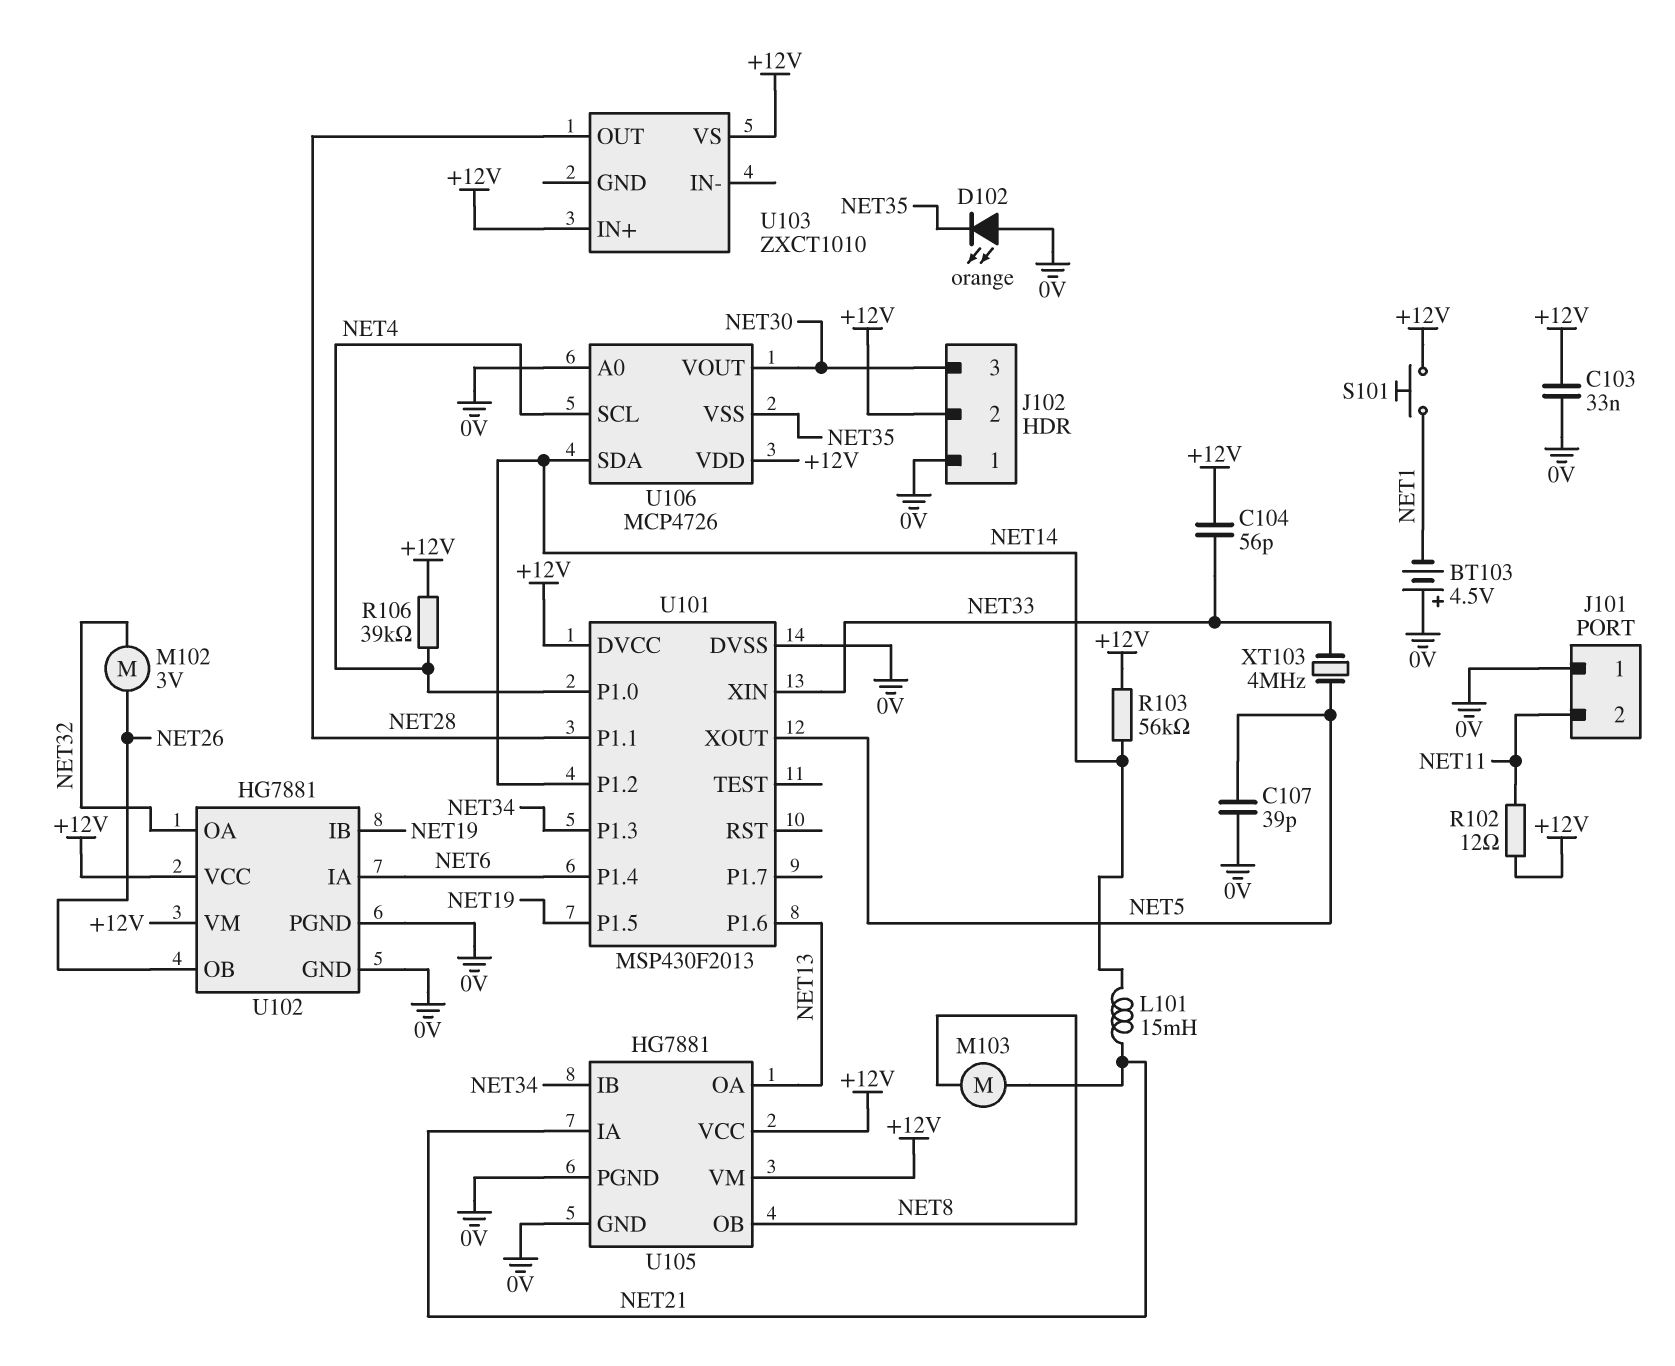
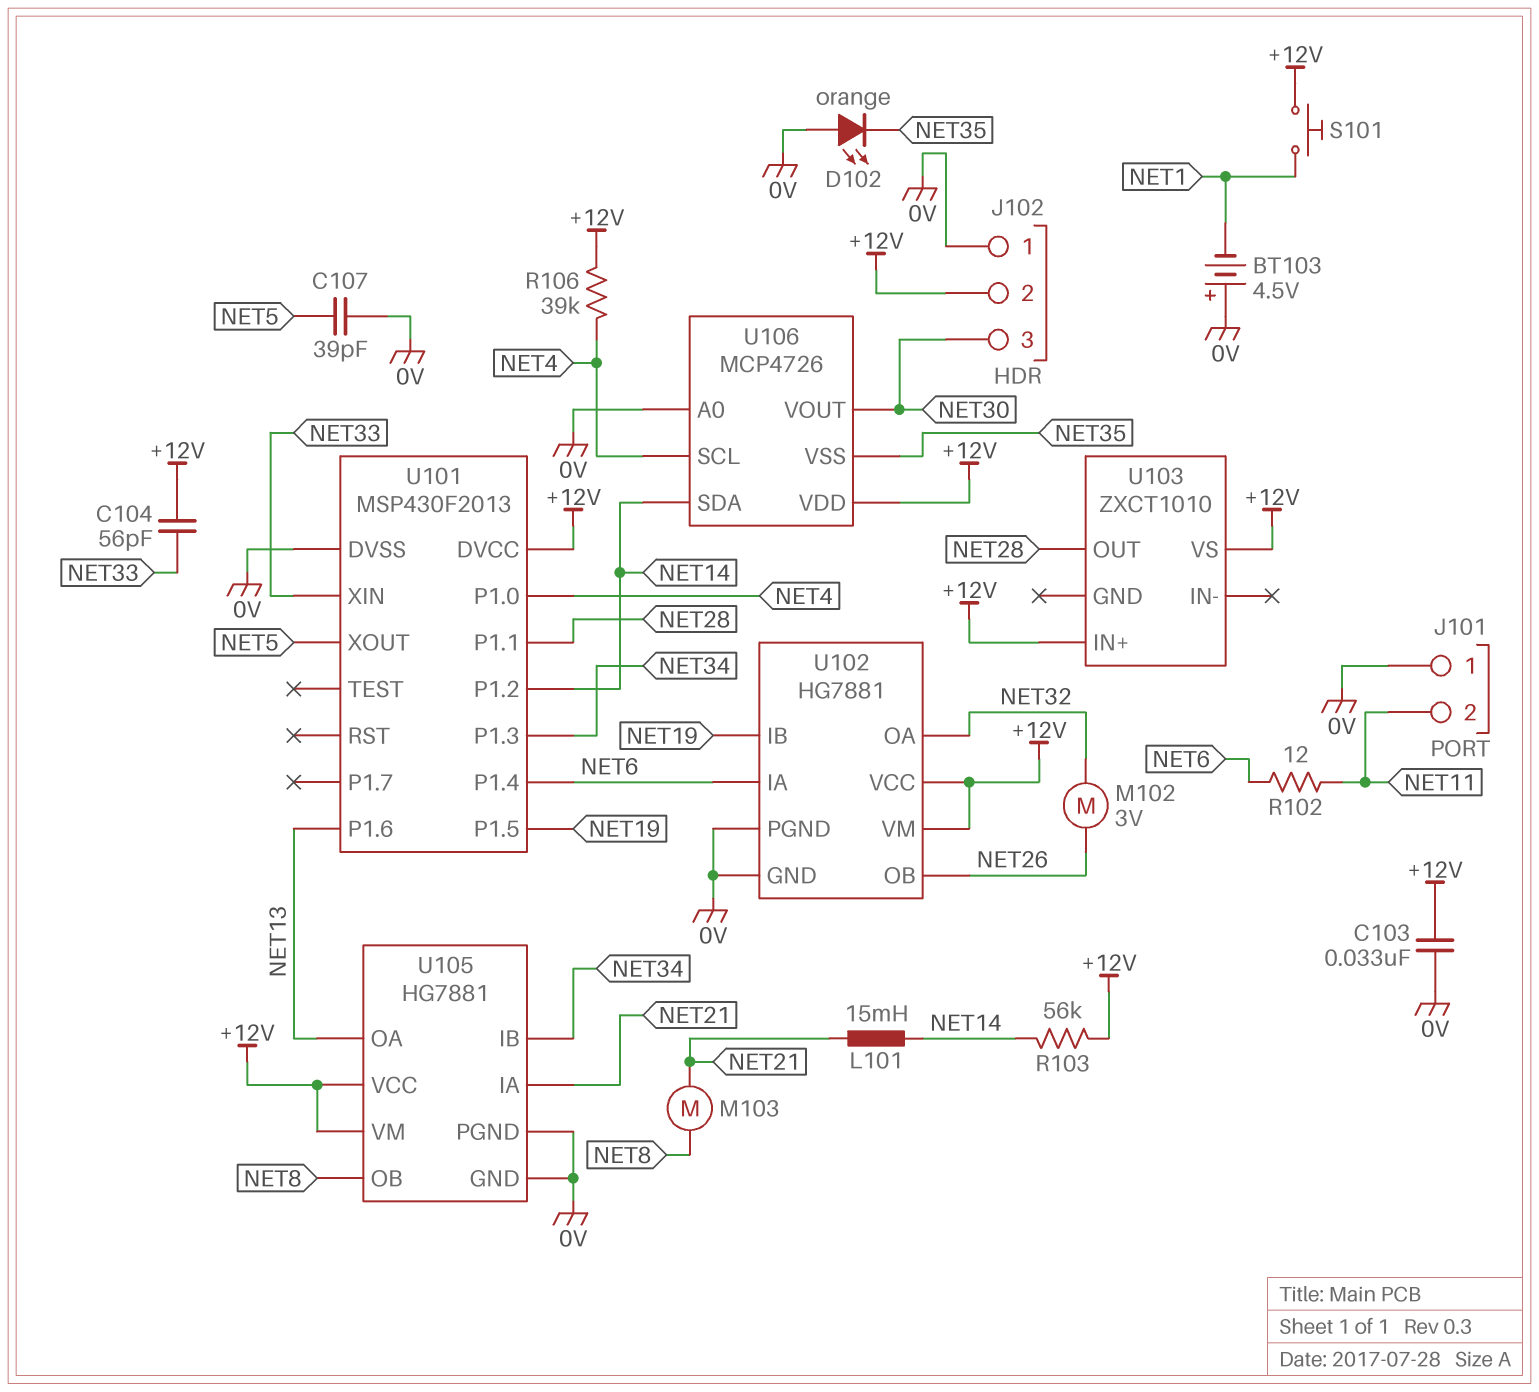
R102: 12 (+12V, NET11) -> 12 (NET6, NET11)
XT103: 4MHz (NET5, NET33) -> none

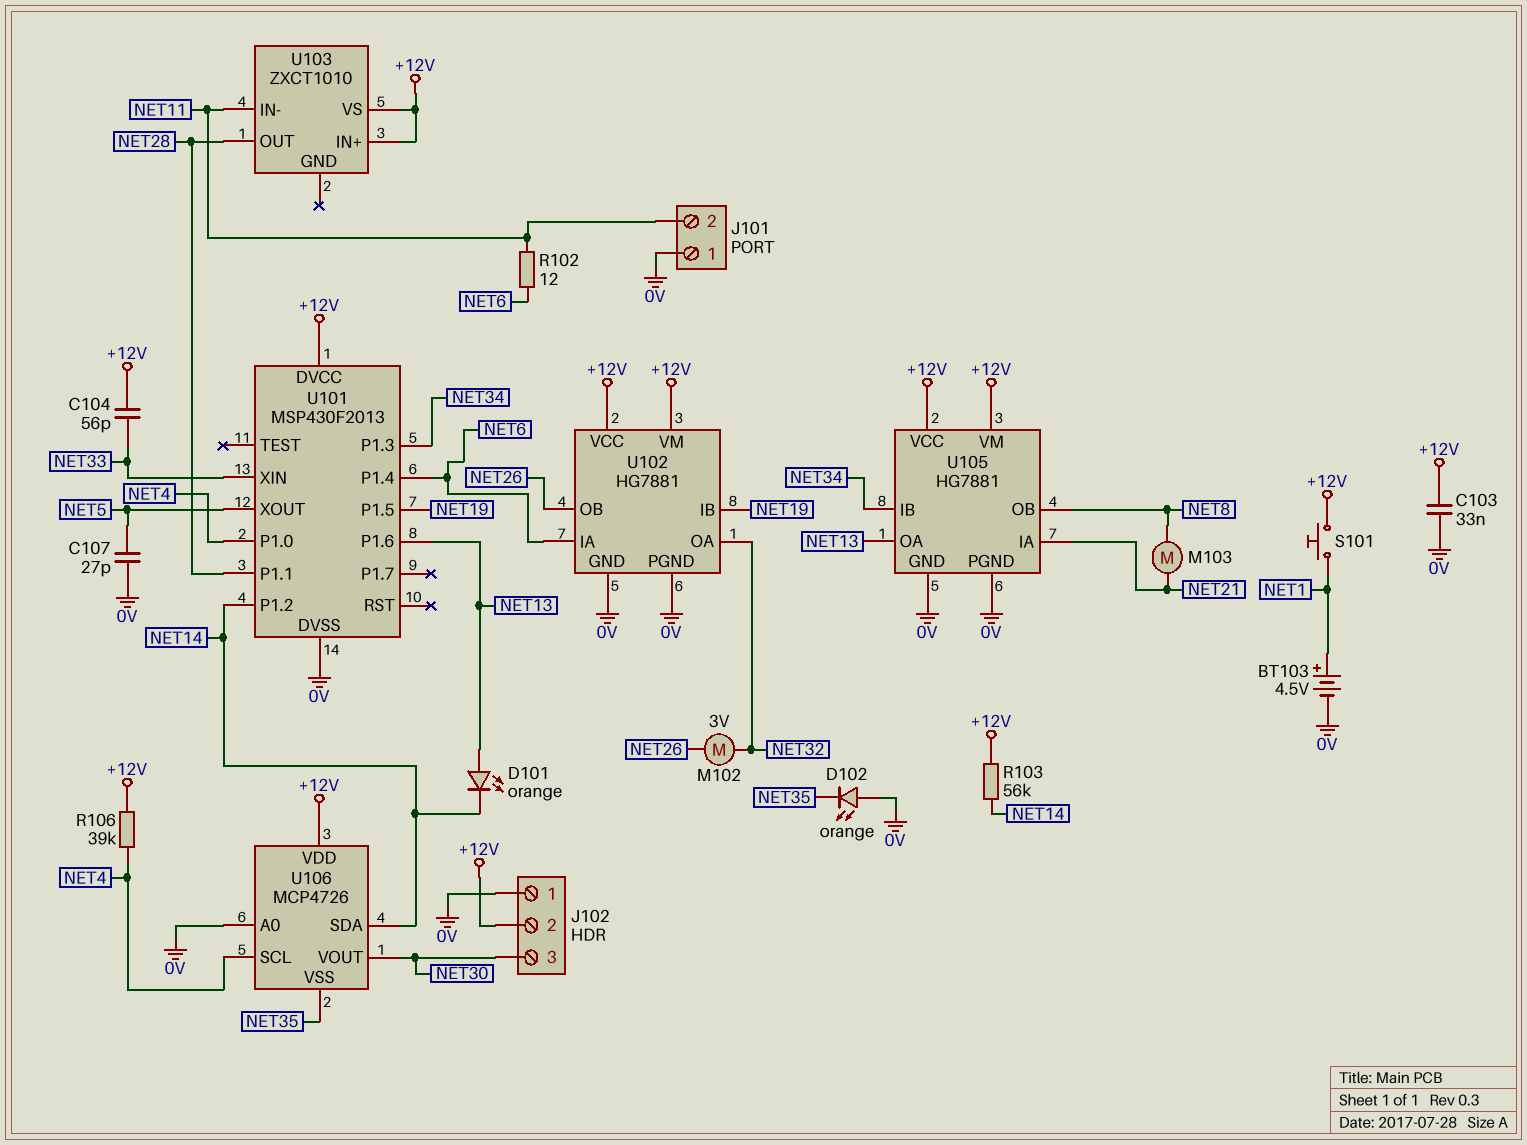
BT103: 4.5V (plus 0V, minus NET1) -> 4.5V (plus NET1, minus 0V)
C107: 39pF (0V, NET5) -> 27pF (0V, NET5)
D101: none -> LED orange (A NET13, K NET14)
L101: 15mH (NET14, NET21) -> none
U103 pin IN-: none -> NET11

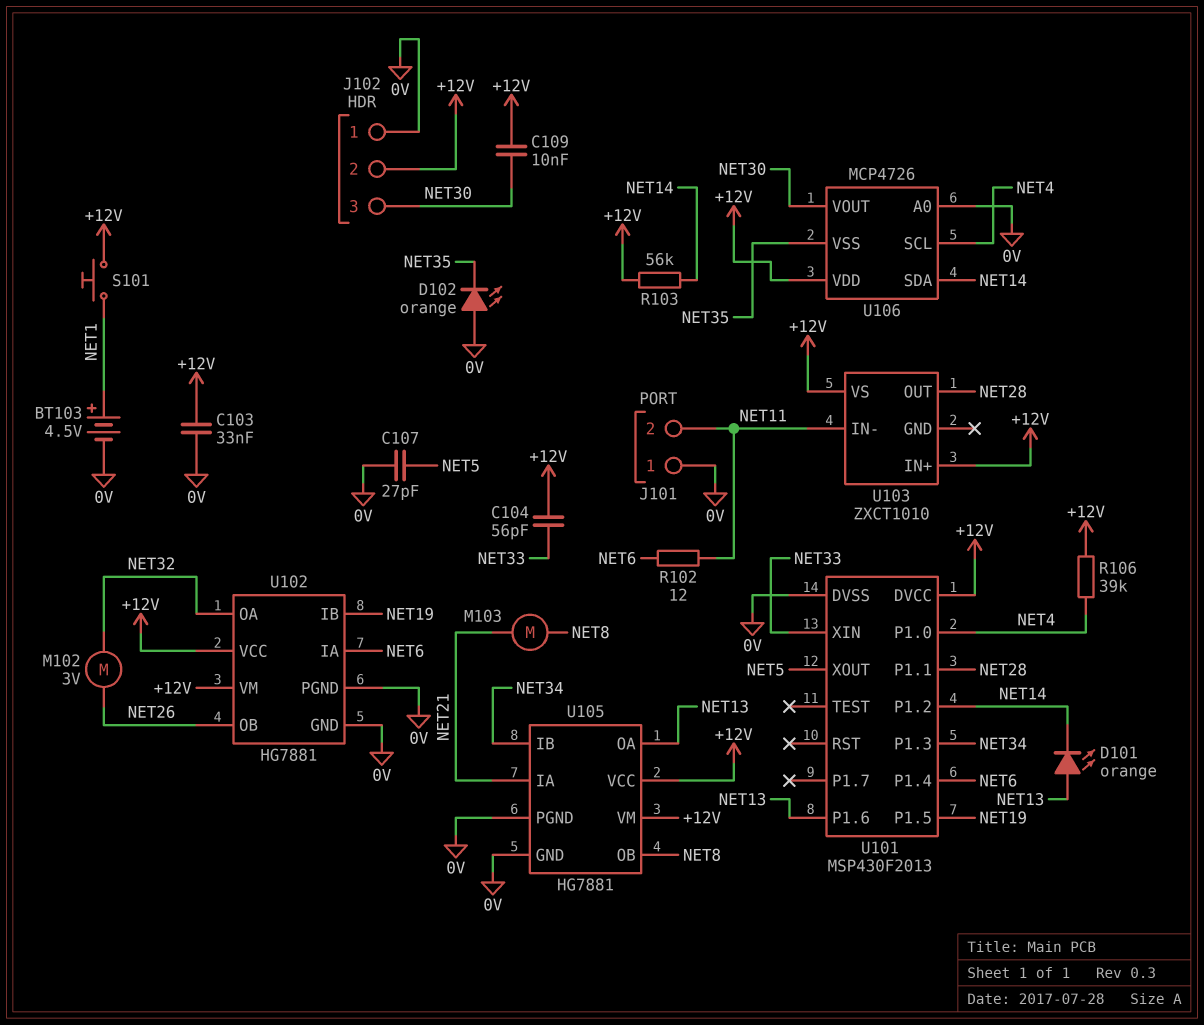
C109: none -> 10nF (+12V, NET30)

